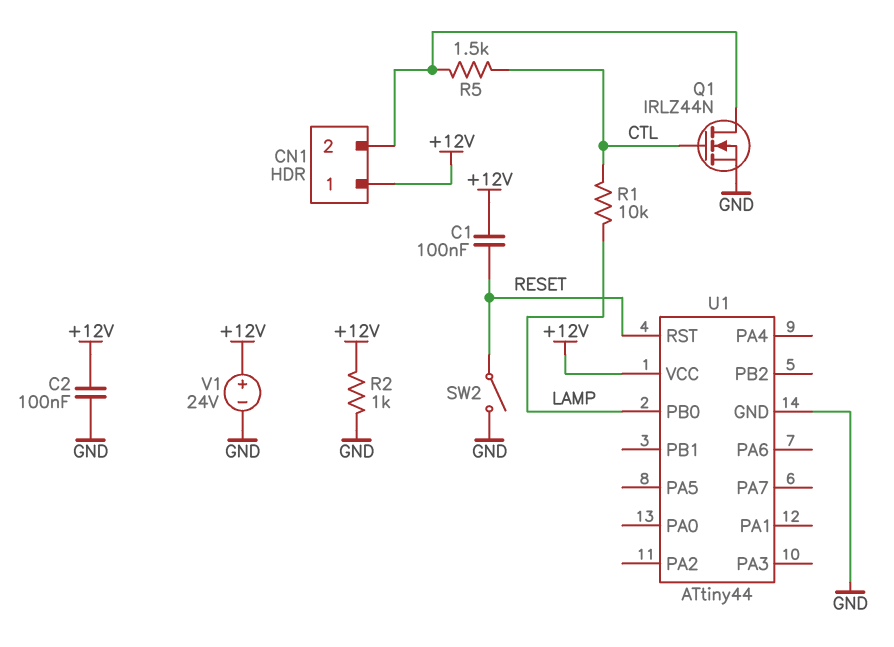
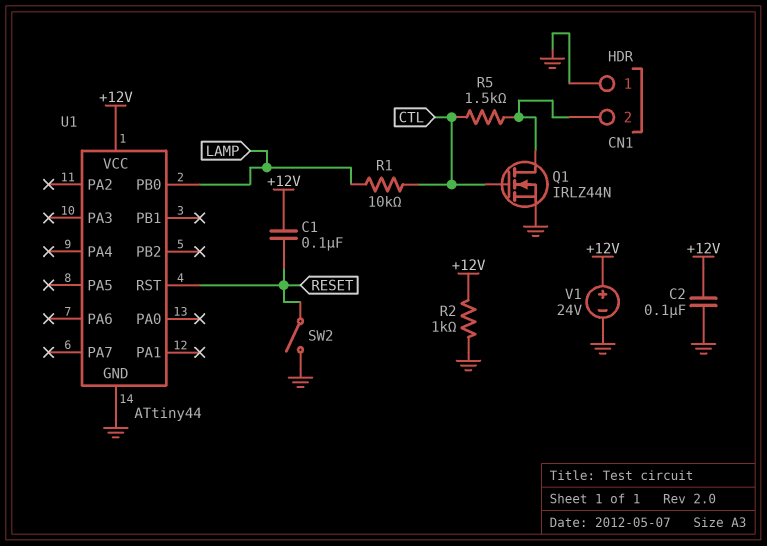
CN1 pin 1: +12V -> GND

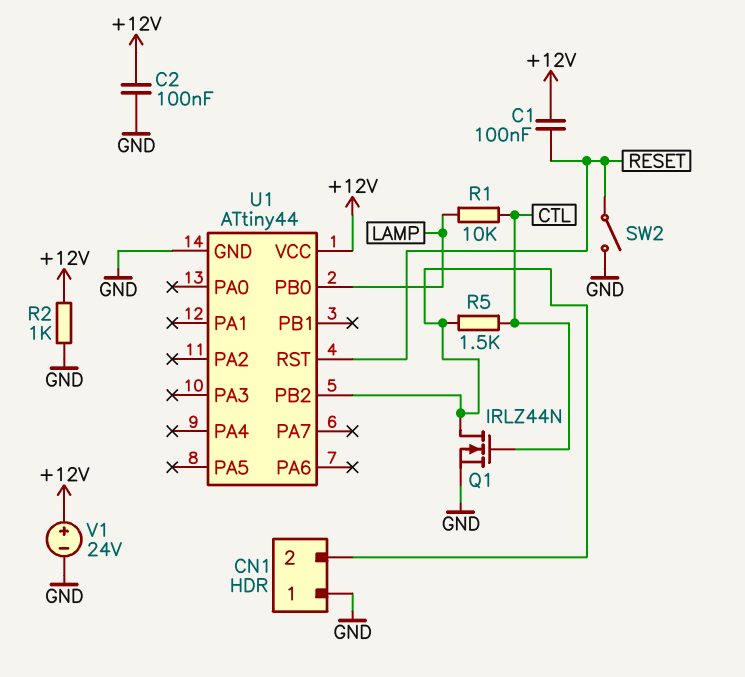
U1 pin PB2: none -> CN1/2

